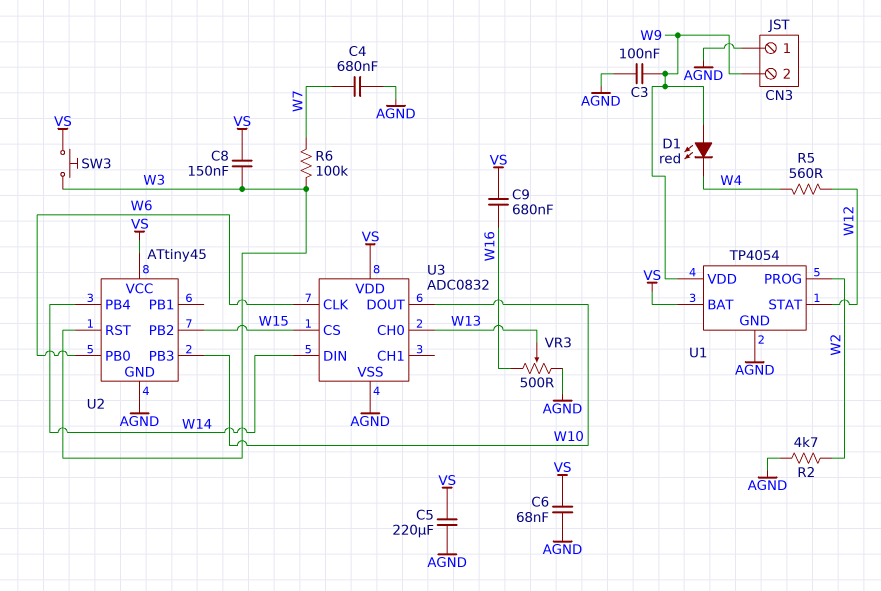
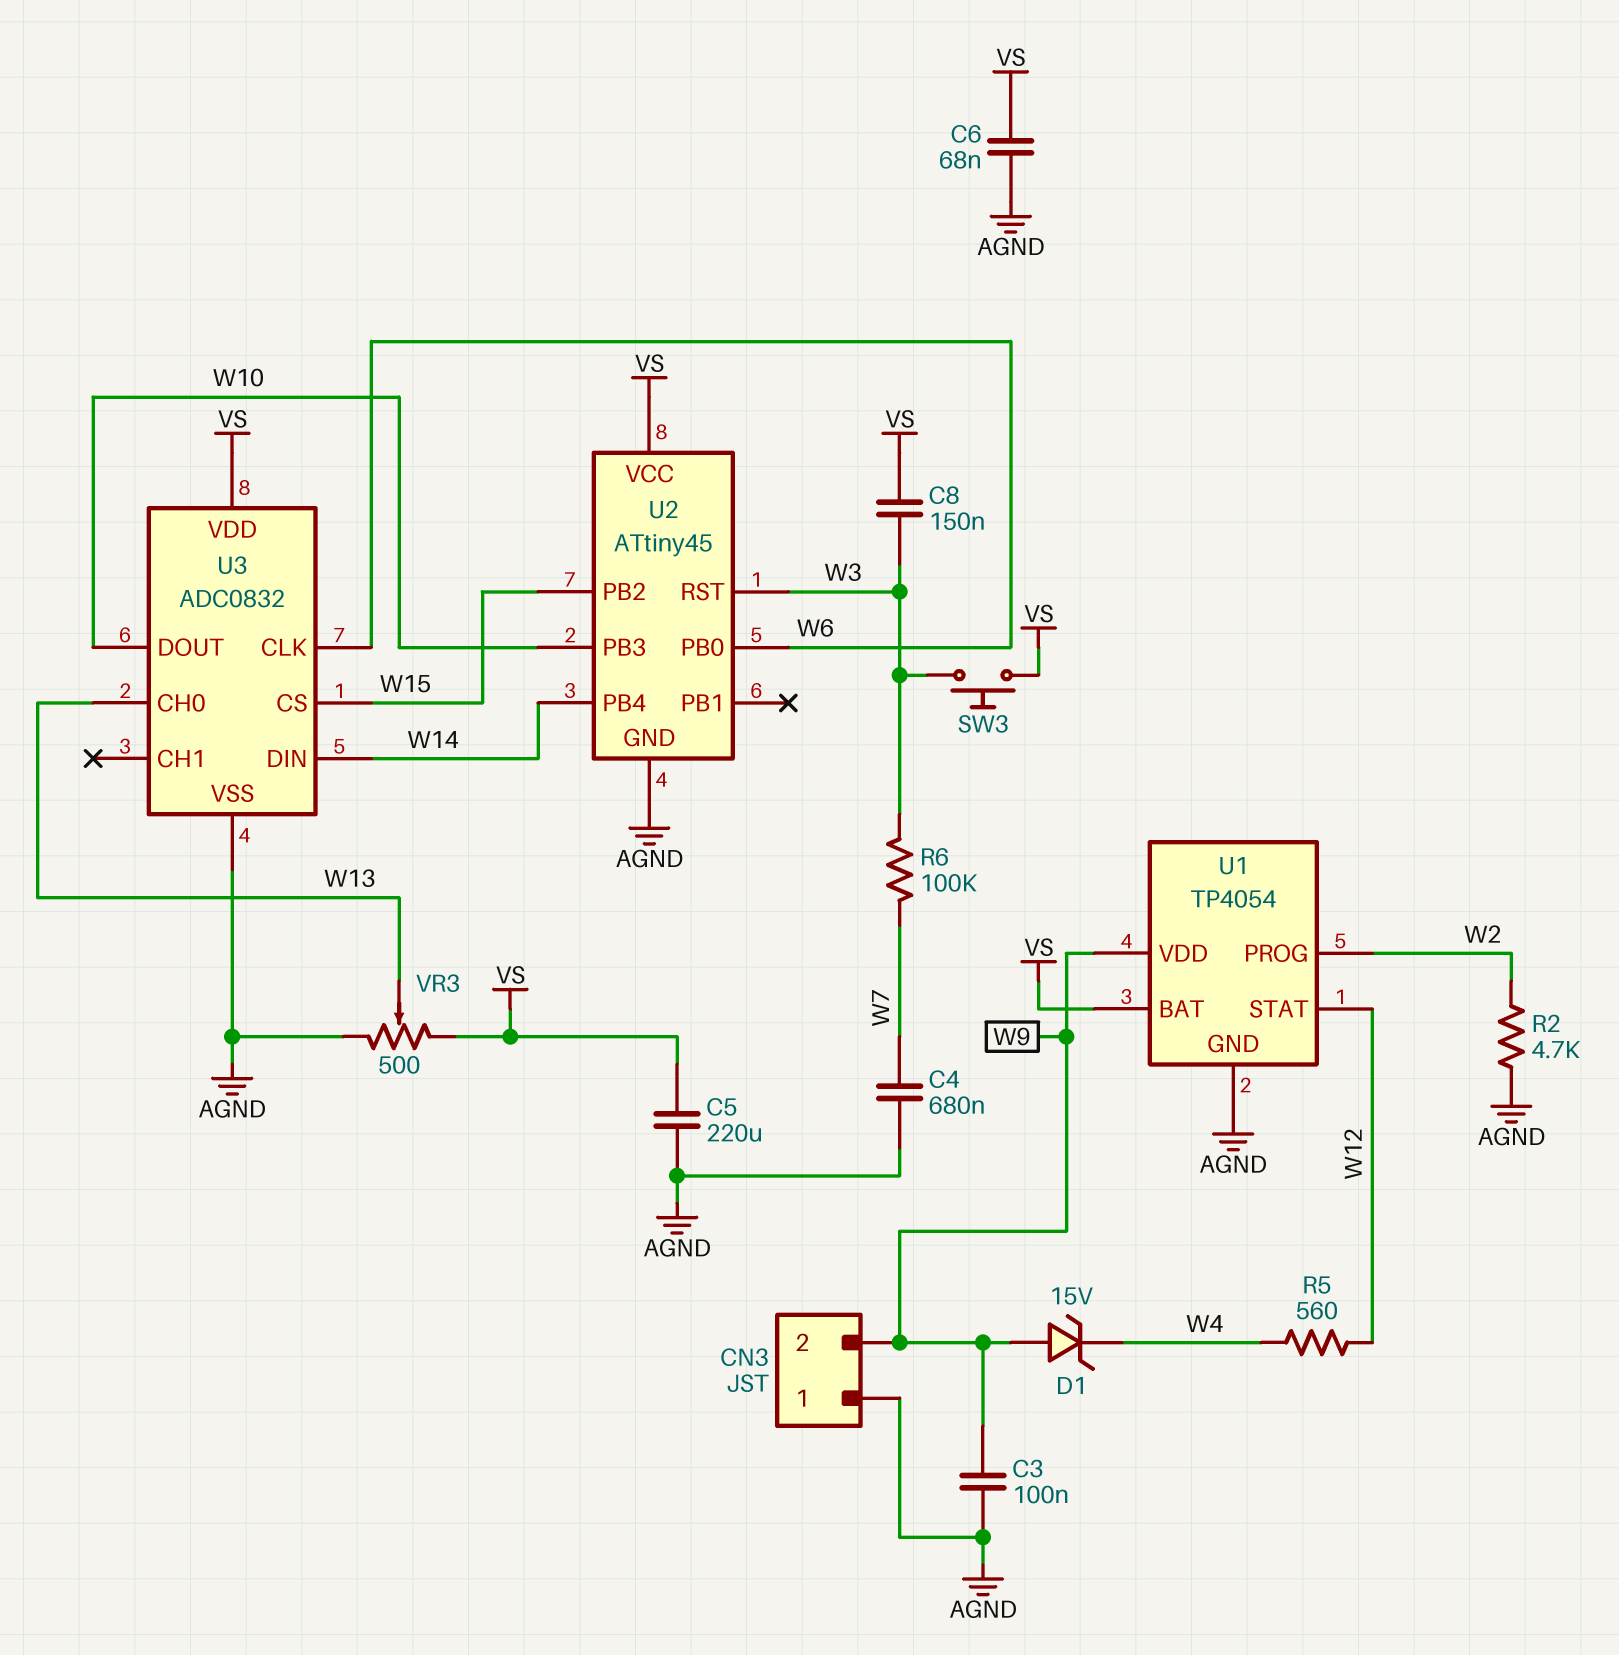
C9: 680nF (VS, W16) -> none
D1: LED red (A W9, K W4) -> zener 15V (A W9, K W4)
VR3: 500 (AGND, W16, wiper W13) -> 500 (AGND, VS, wiper W13)

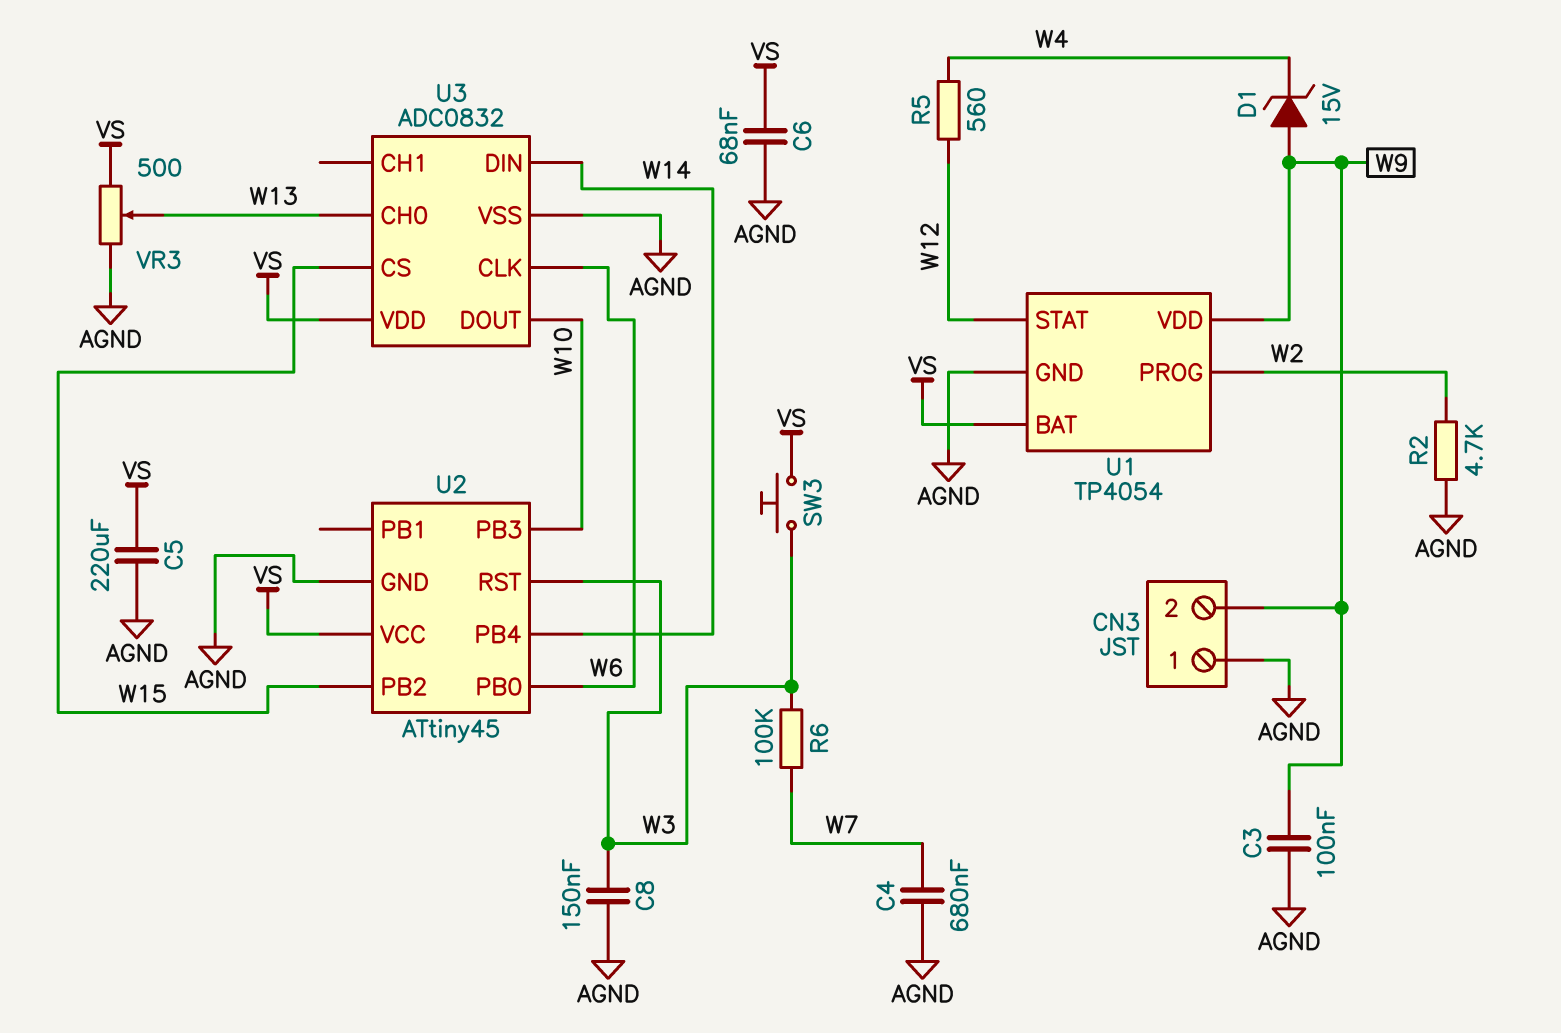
C8: 150nF (VS, W3) -> 150nF (AGND, W3)

